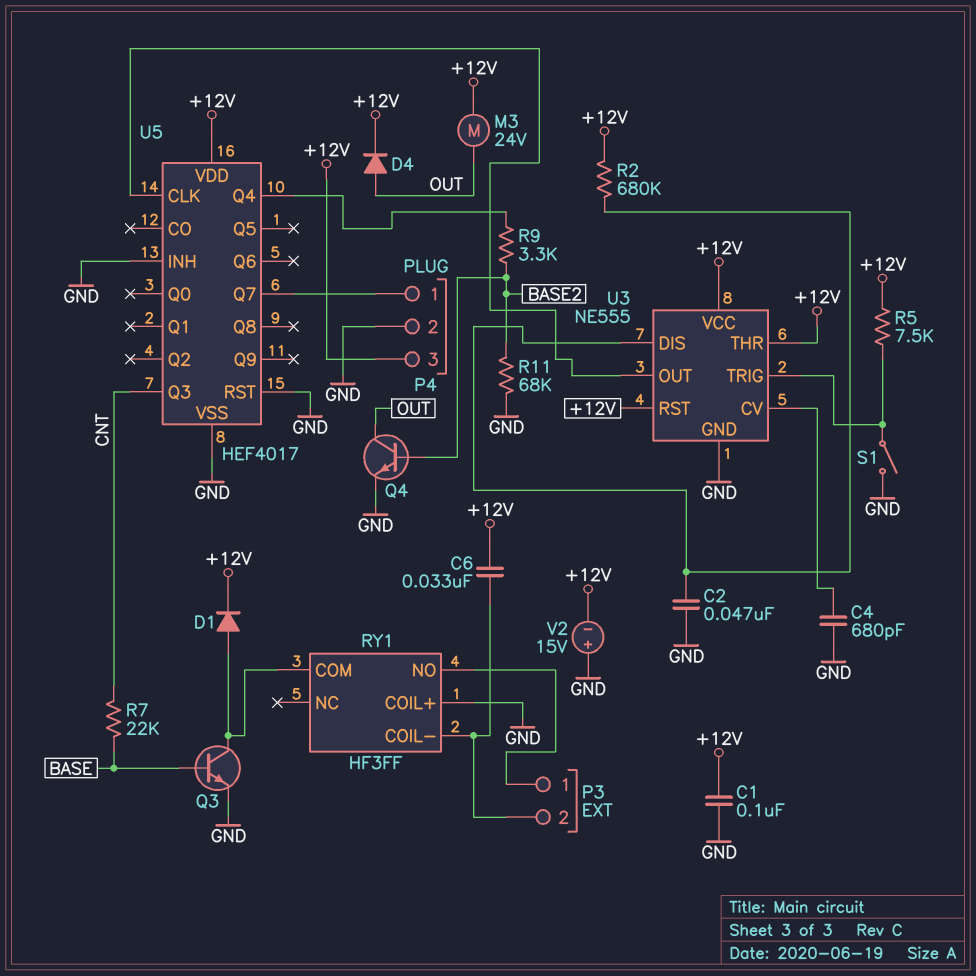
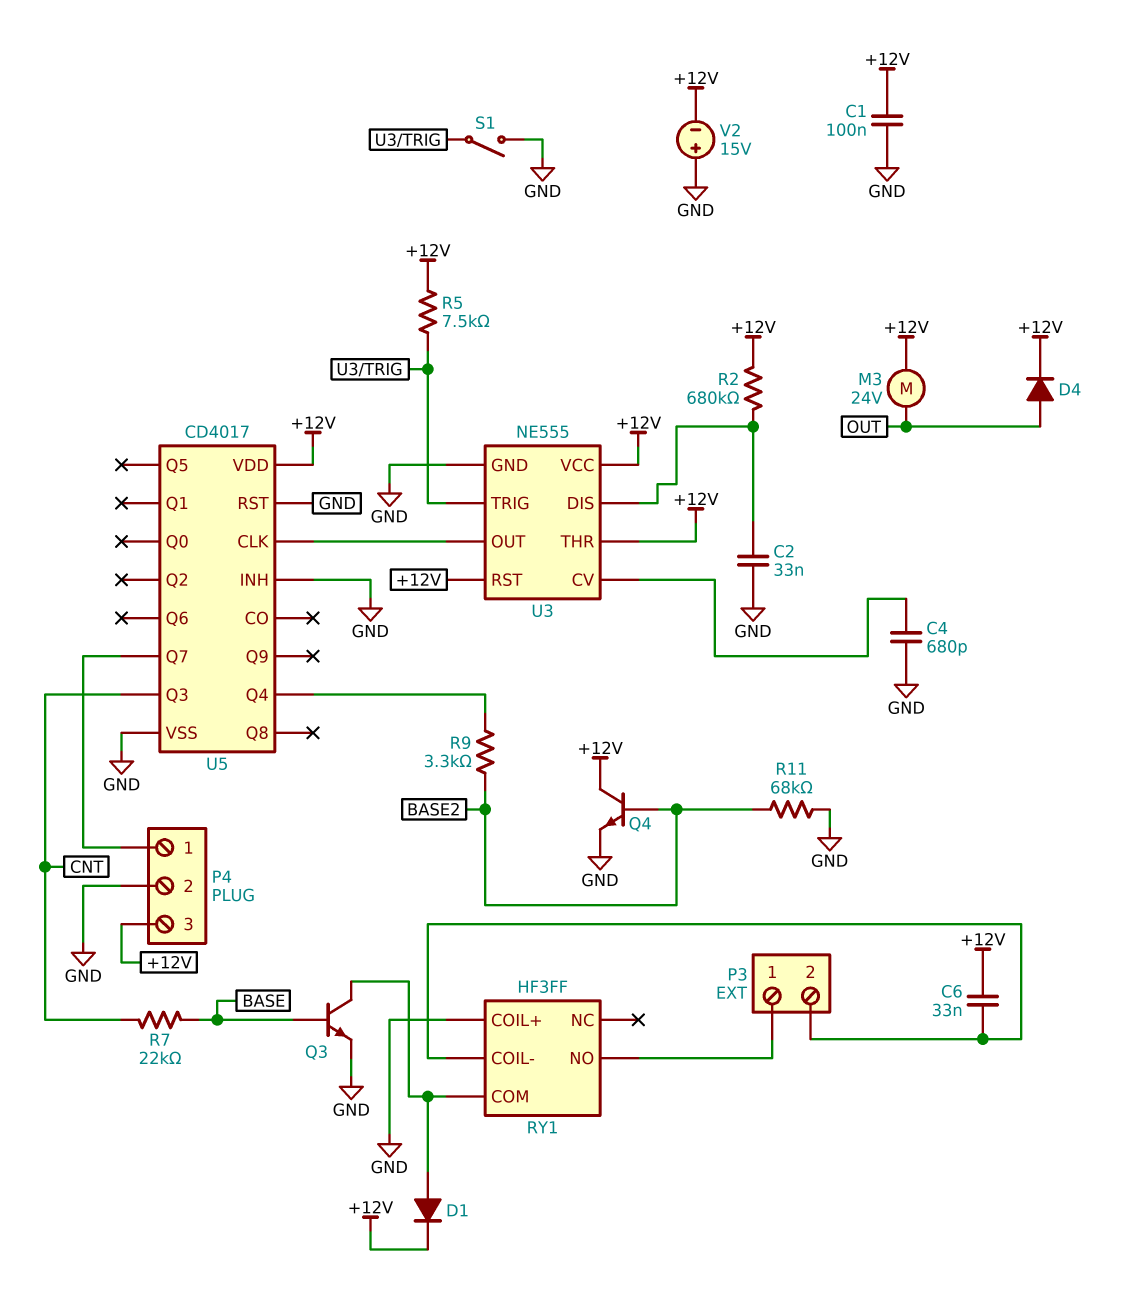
C2: 47nF (GND, U3/DIS) -> 33nF (GND, U3/DIS)
Q4: NPN (B BASE2, C OUT, E GND) -> NPN (B BASE2, C +12V, E GND)
U5: HEF4017 -> CD4017

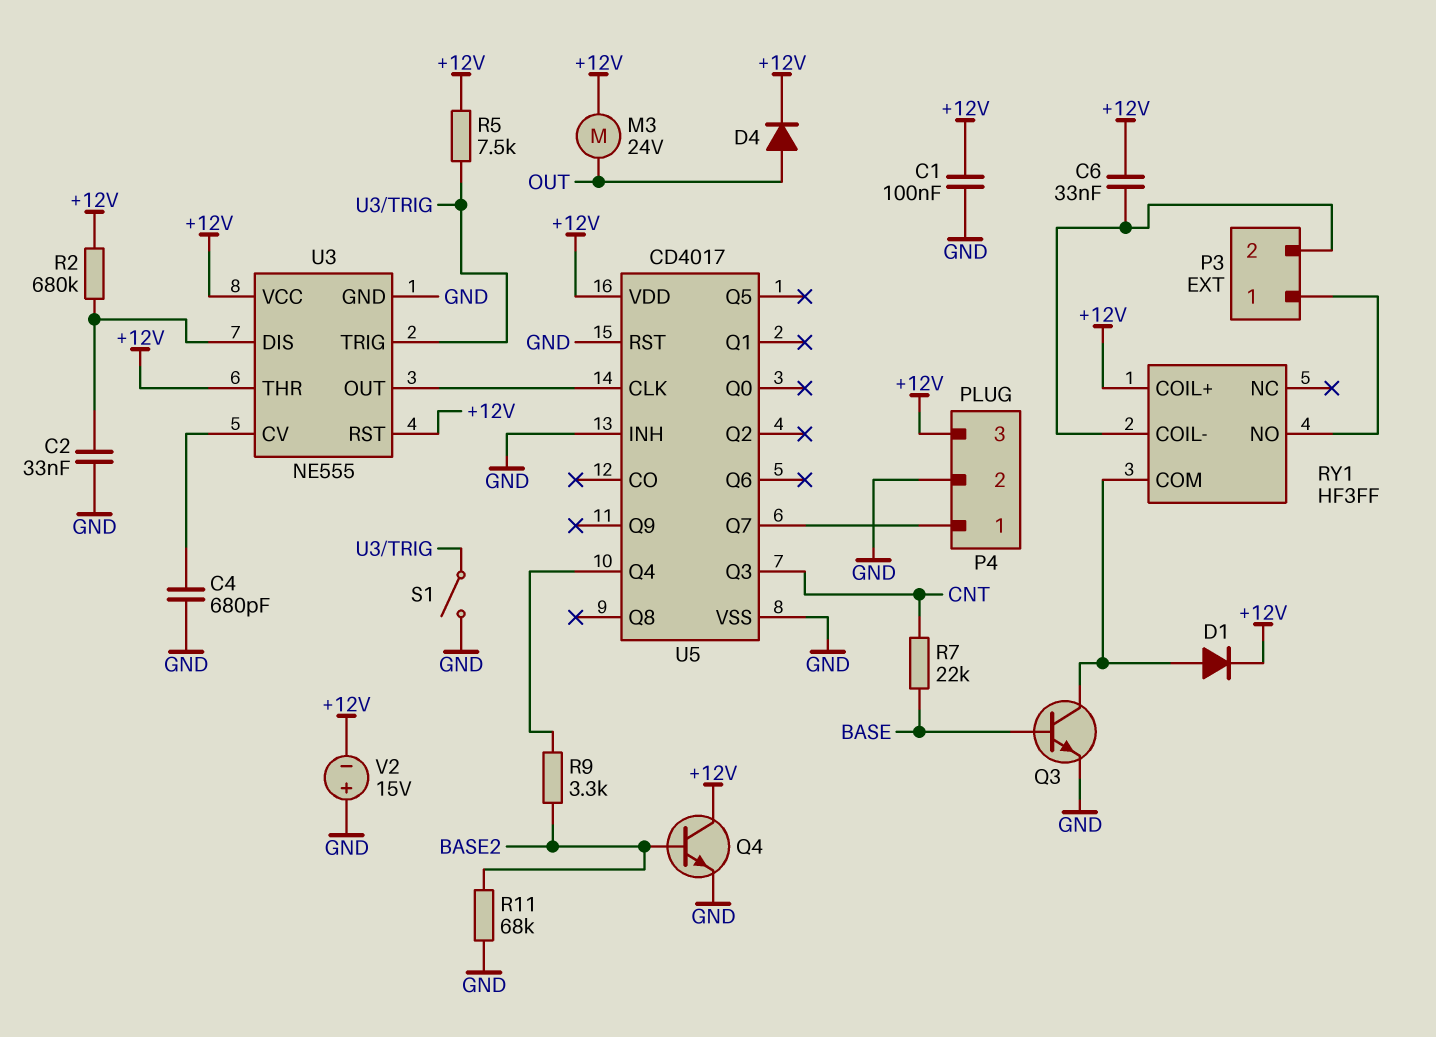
RY1 pin COIL+: GND -> +12V

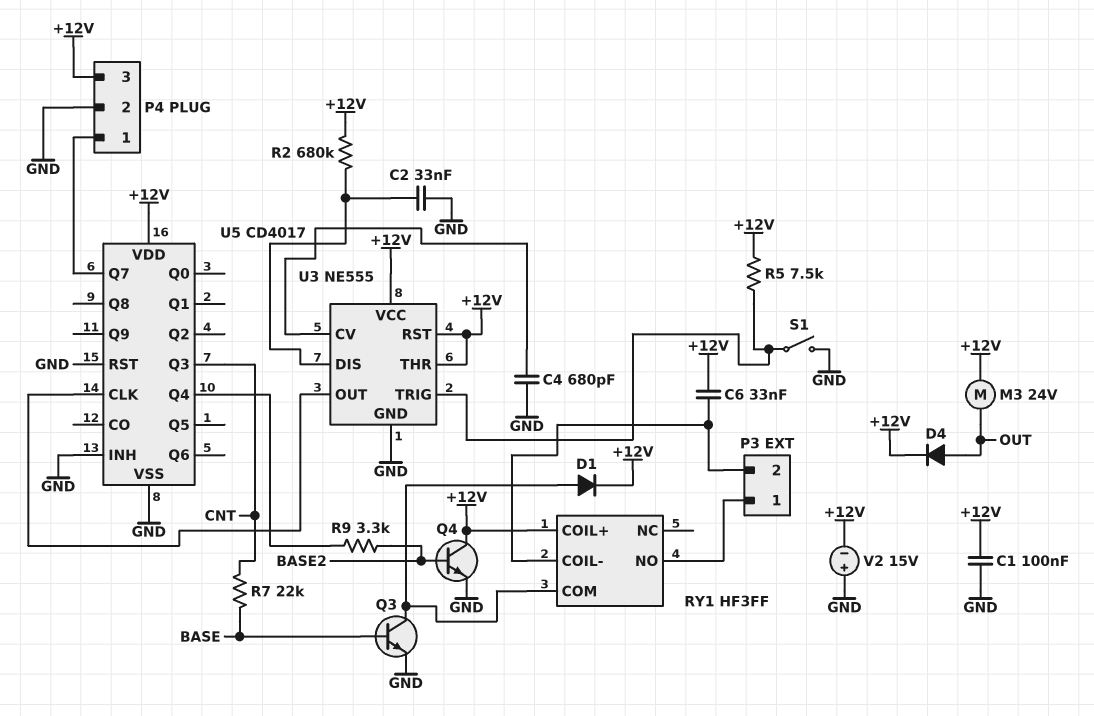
R11: 68k (BASE2, GND) -> none

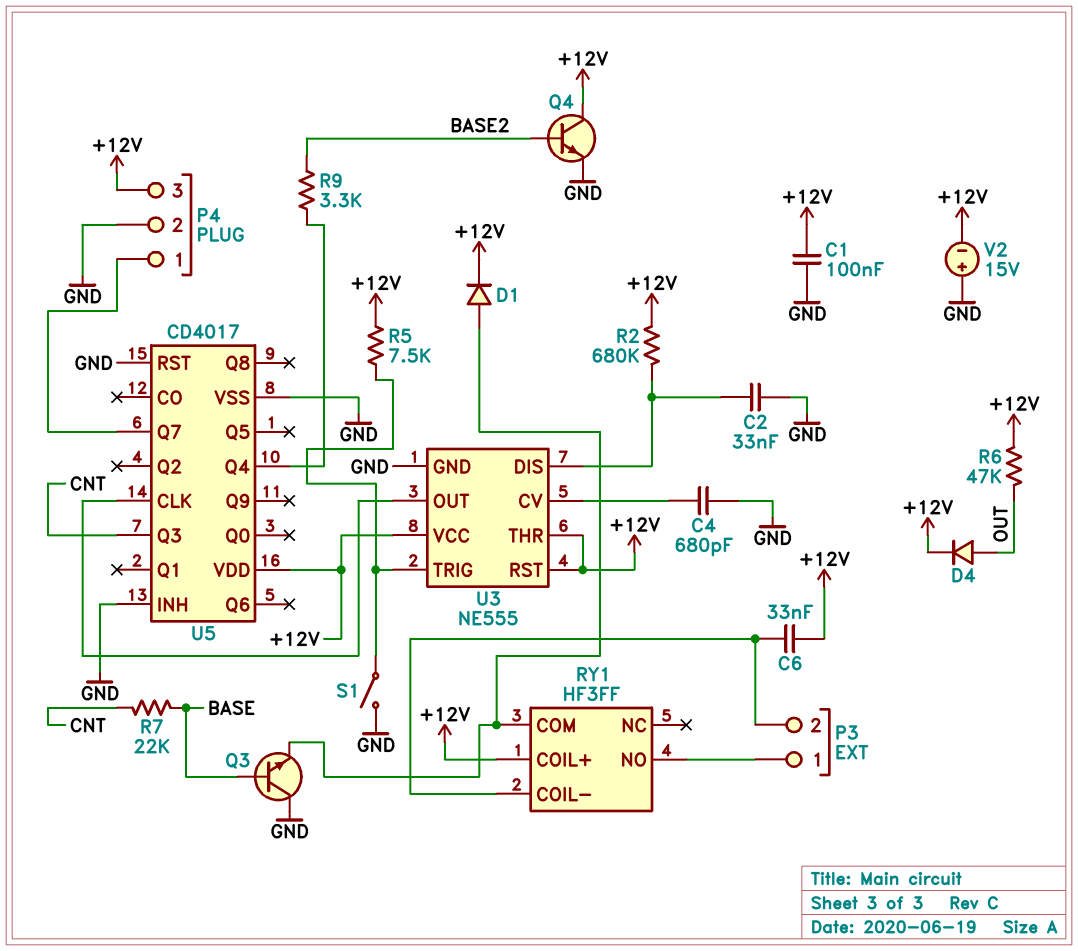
M3: motor 24V (+12V, OUT) -> none
Q3: NPN (B BASE, C RY1/COM, E GND) -> NPN (B BASE, C GND, E RY1/COM)
R6: none -> 47k (+12V, OUT)

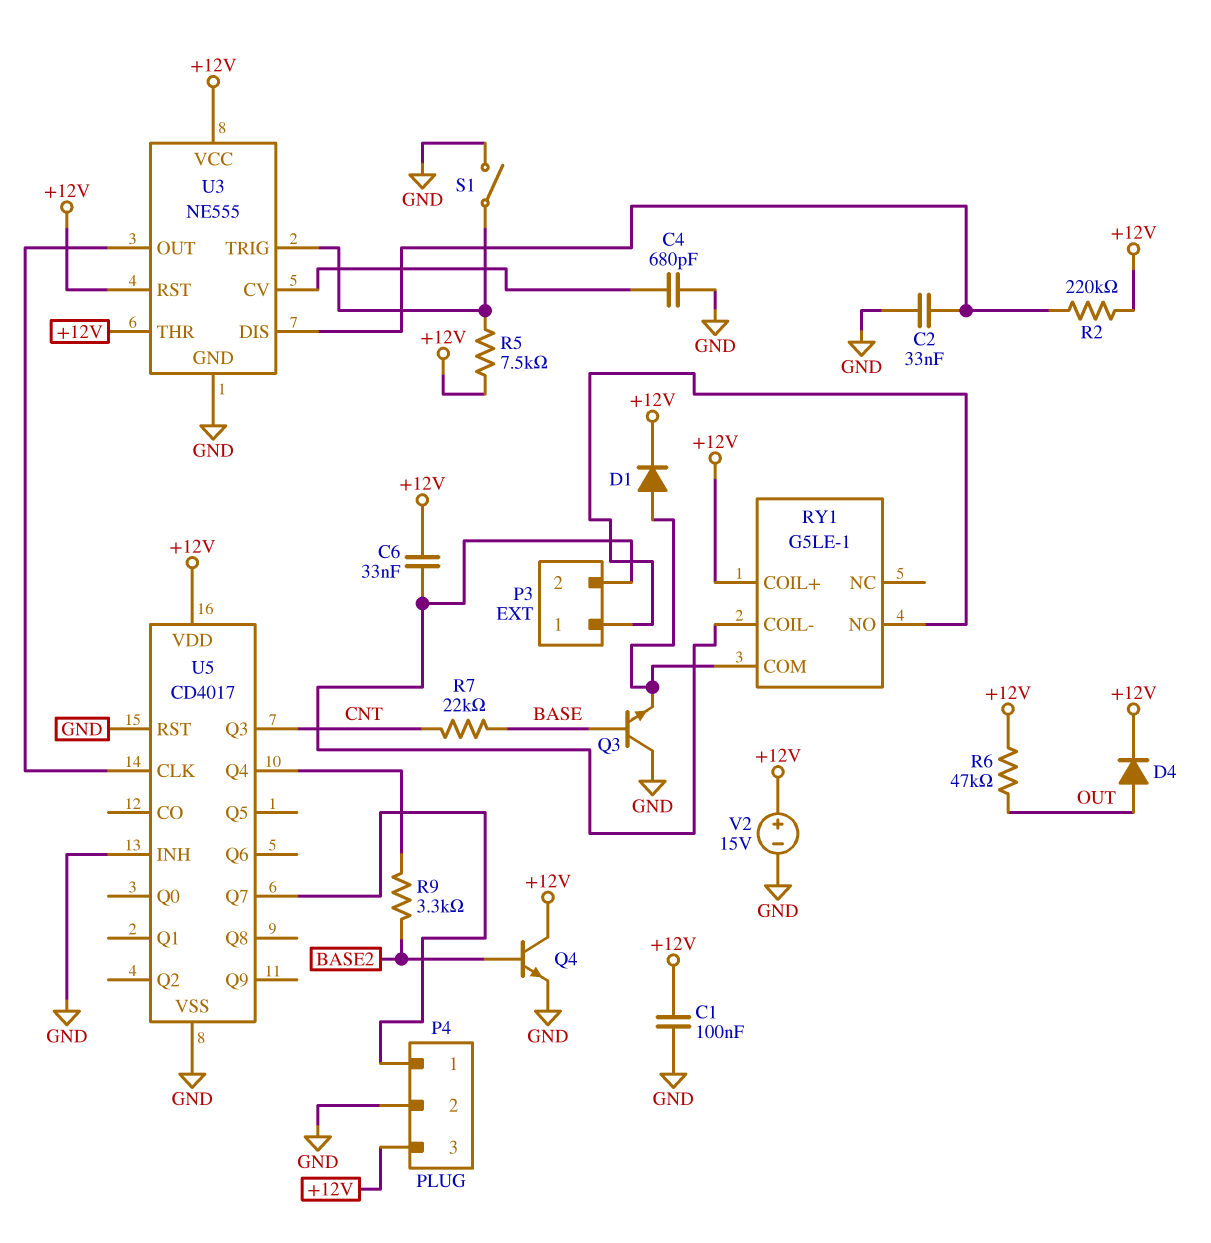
R2: 680k (+12V, U3/DIS) -> 220k (+12V, U3/DIS)
RY1: HF3FF -> G5LE-1
V2: 15V (plus GND, minus +12V) -> 15V (plus +12V, minus GND)

